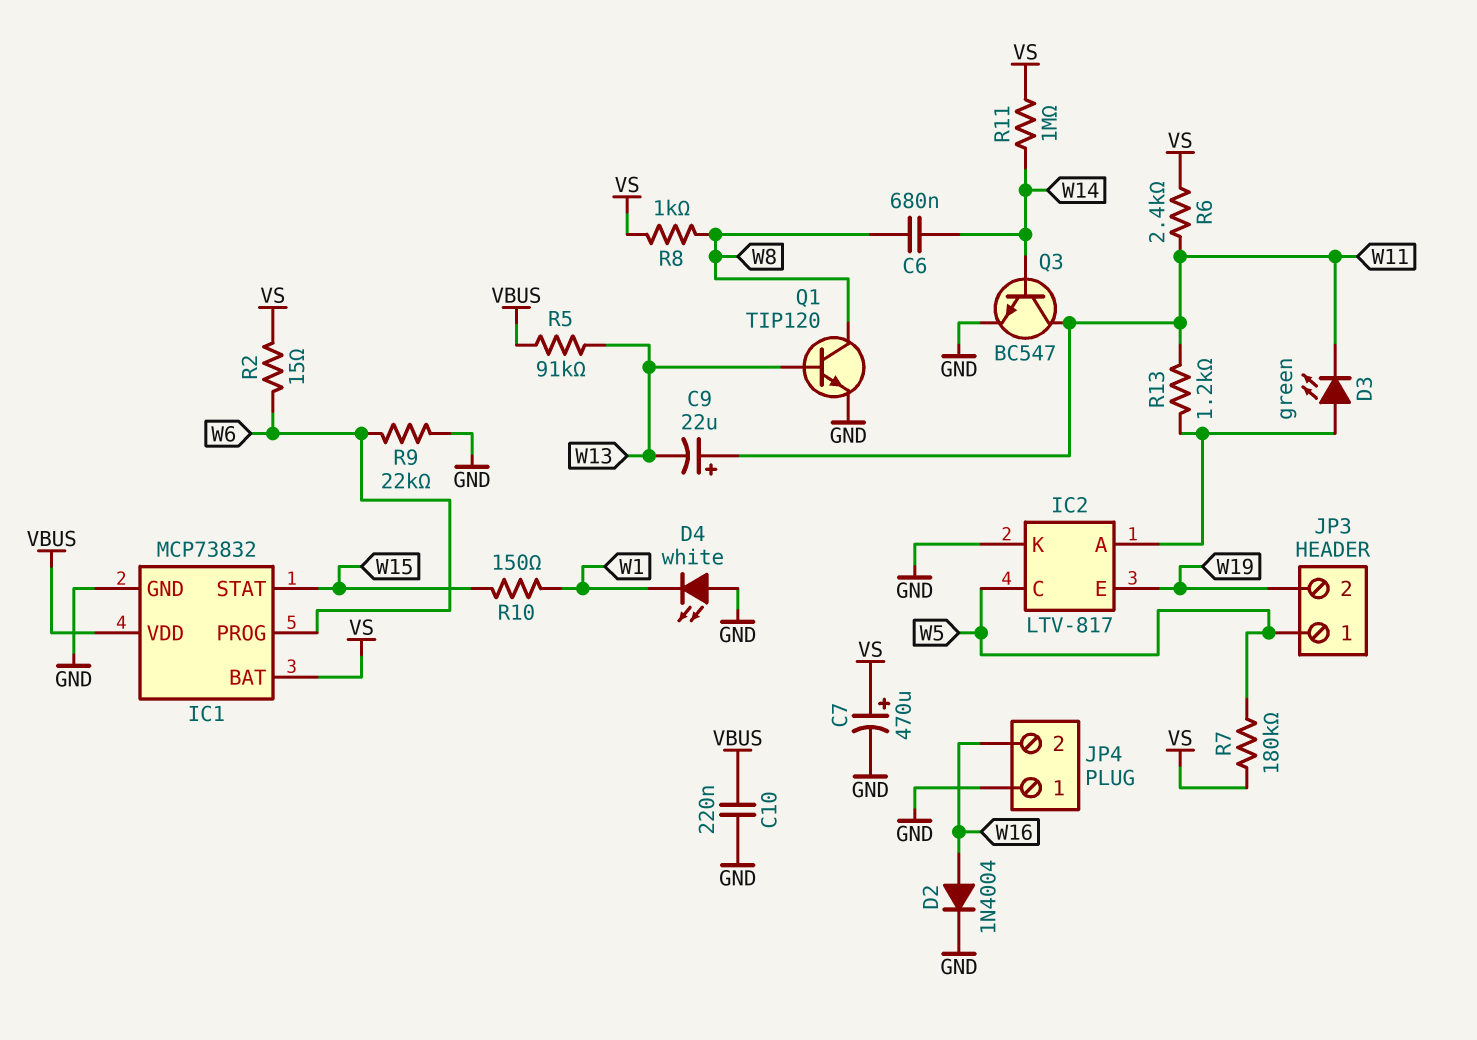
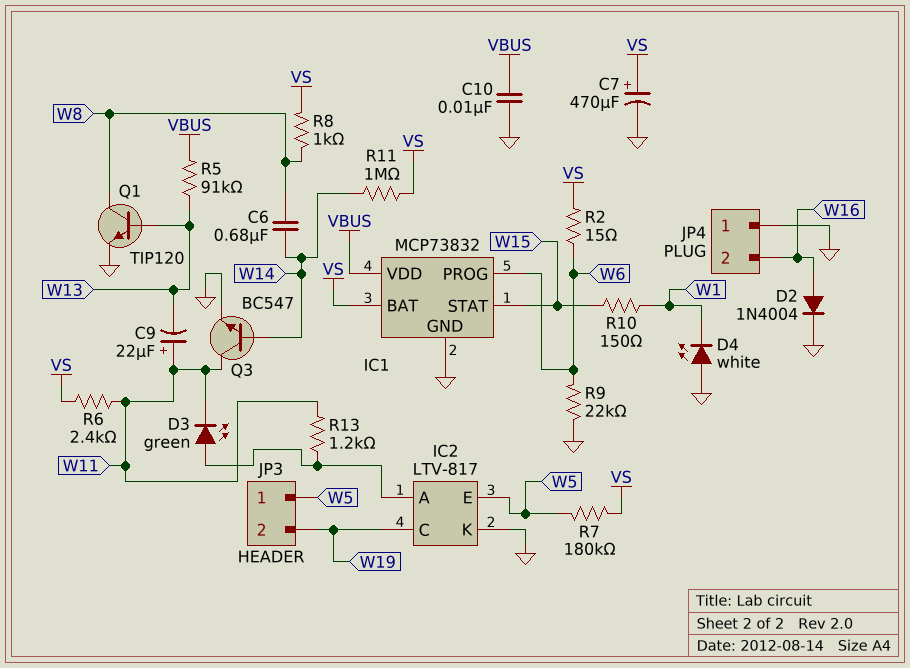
C10: 220nF (GND, VBUS) -> 10nF (GND, VBUS)
IC2 pin C: W5 -> W19
IC2 pin E: W19 -> W5

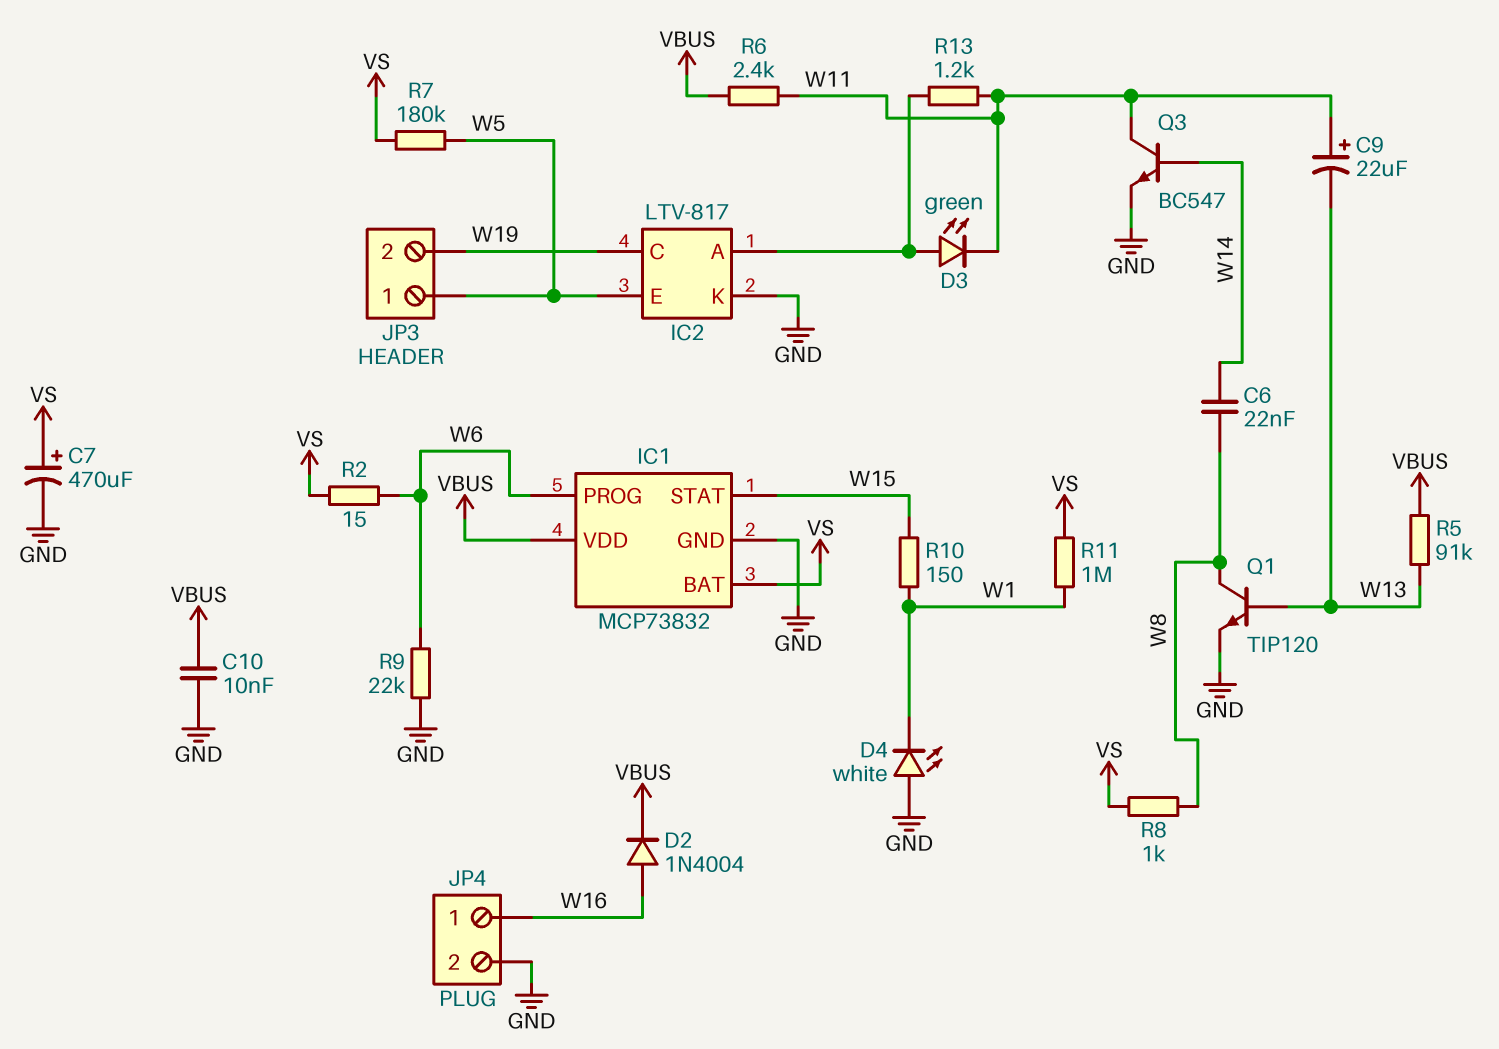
C6: 680nF (W8, W14) -> 22nF (W8, W14)
D2: diode 1N4004 (A W16, K GND) -> diode 1N4004 (A W16, K VBUS)
JP4 pin 1: GND -> W16
JP4 pin 2: W16 -> GND
R6: 2.4k (VS, W11) -> 2.4k (VBUS, W11)
R11: 1M (VS, W14) -> 1M (VS, W1)

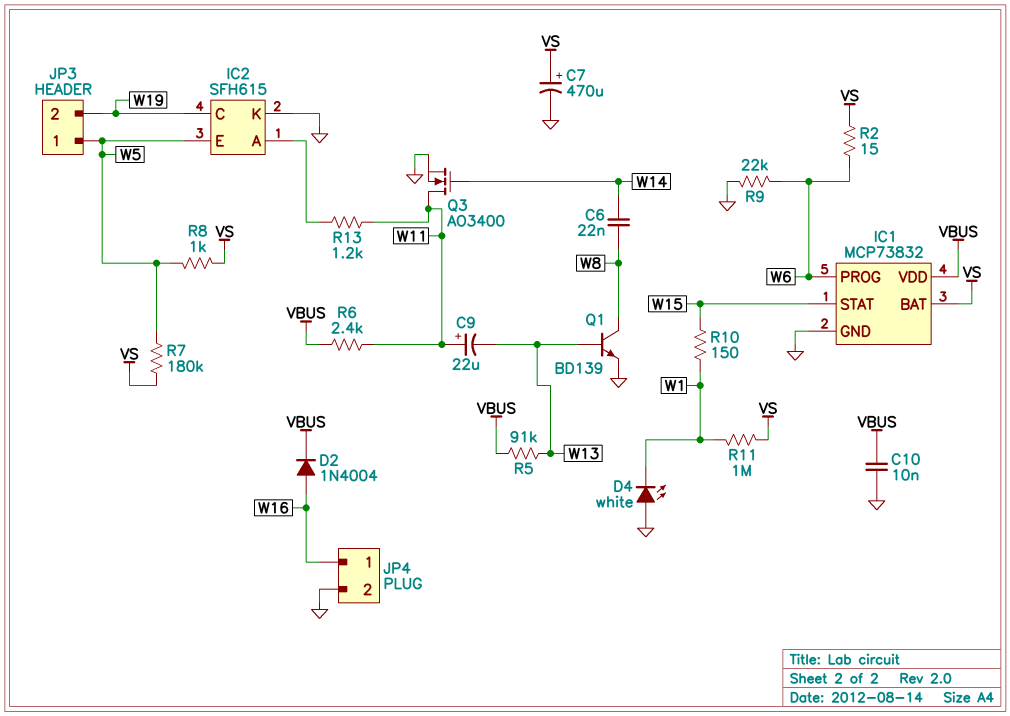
D3: LED green (A IC2/A, K W11) -> none
IC2: LTV-817 -> SFH615
Q1: NPN TIP120 (B W13, C W8, E GND) -> NPN BD139 (B W13, C W8, E GND)
Q3: NPN BC547 (B W14, C W11, E GND) -> NMOS AO3400 (G W14, D W11, S GND)
R8: 1k (VS, W8) -> 1k (VS, W5)

